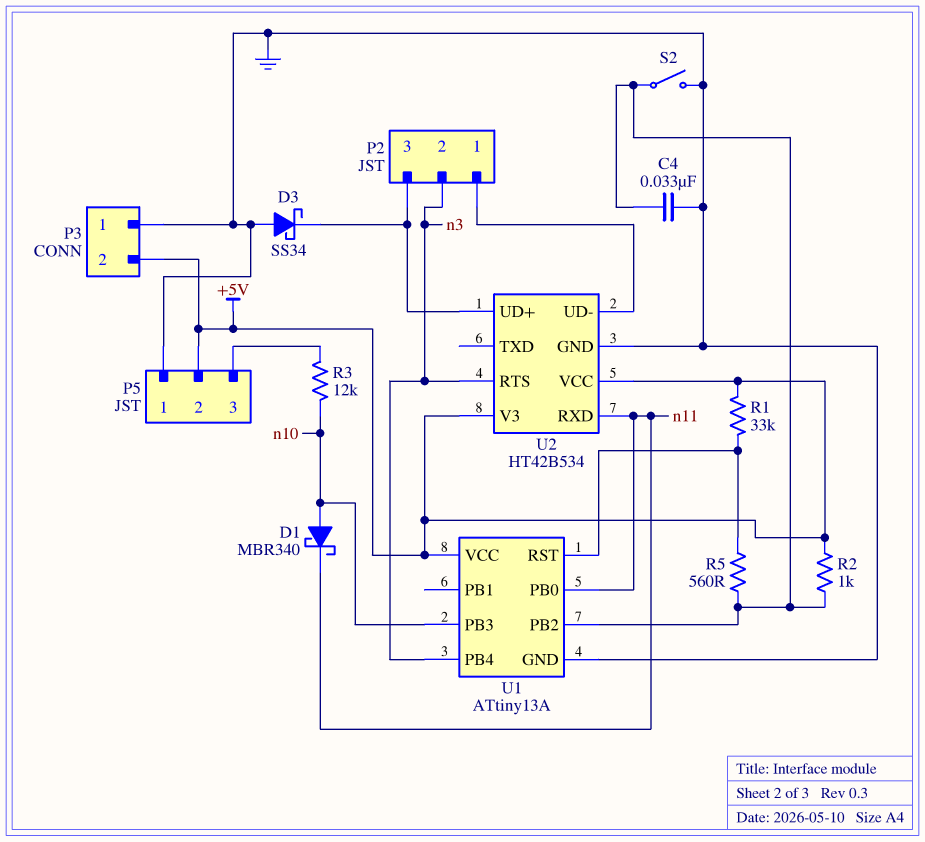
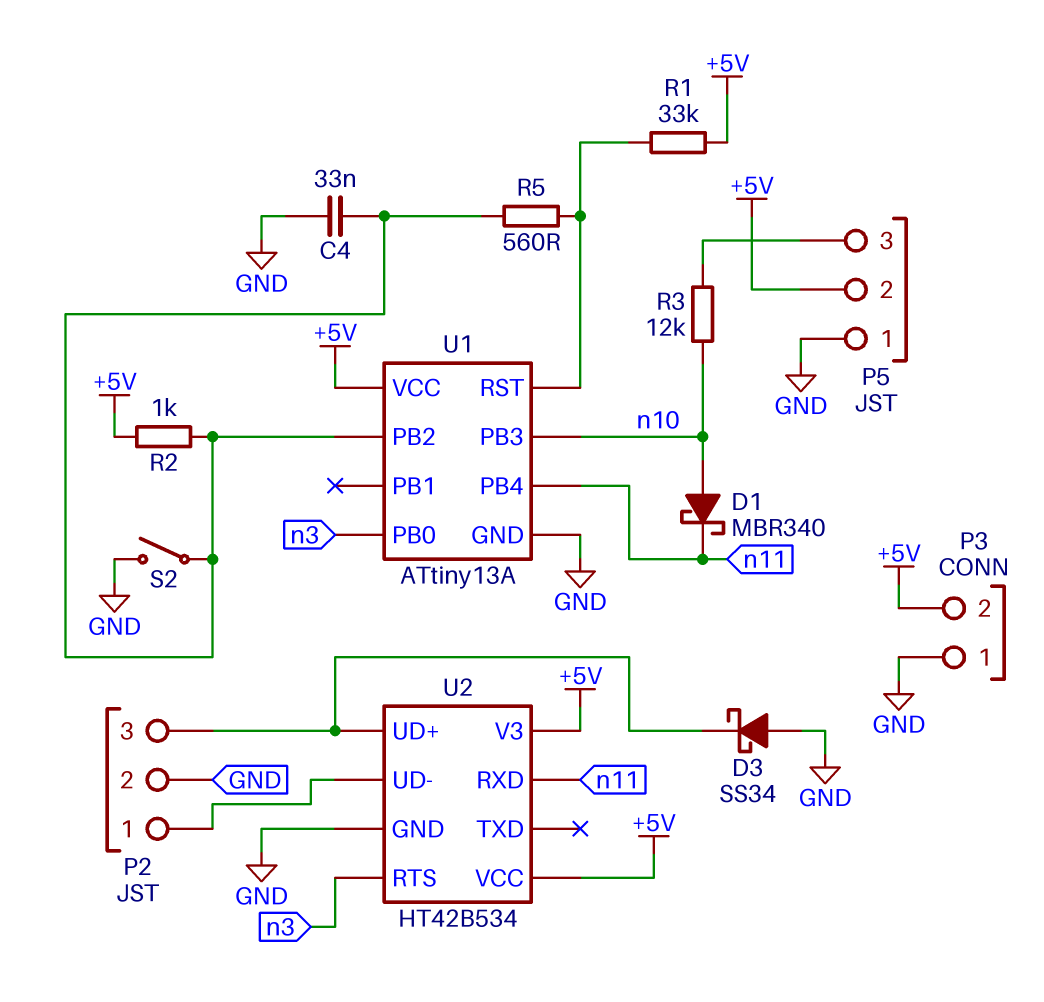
P2 pin 2: n3 -> GND
U1 pin PB0: n11 -> n3
U1 pin PB4: n3 -> n11

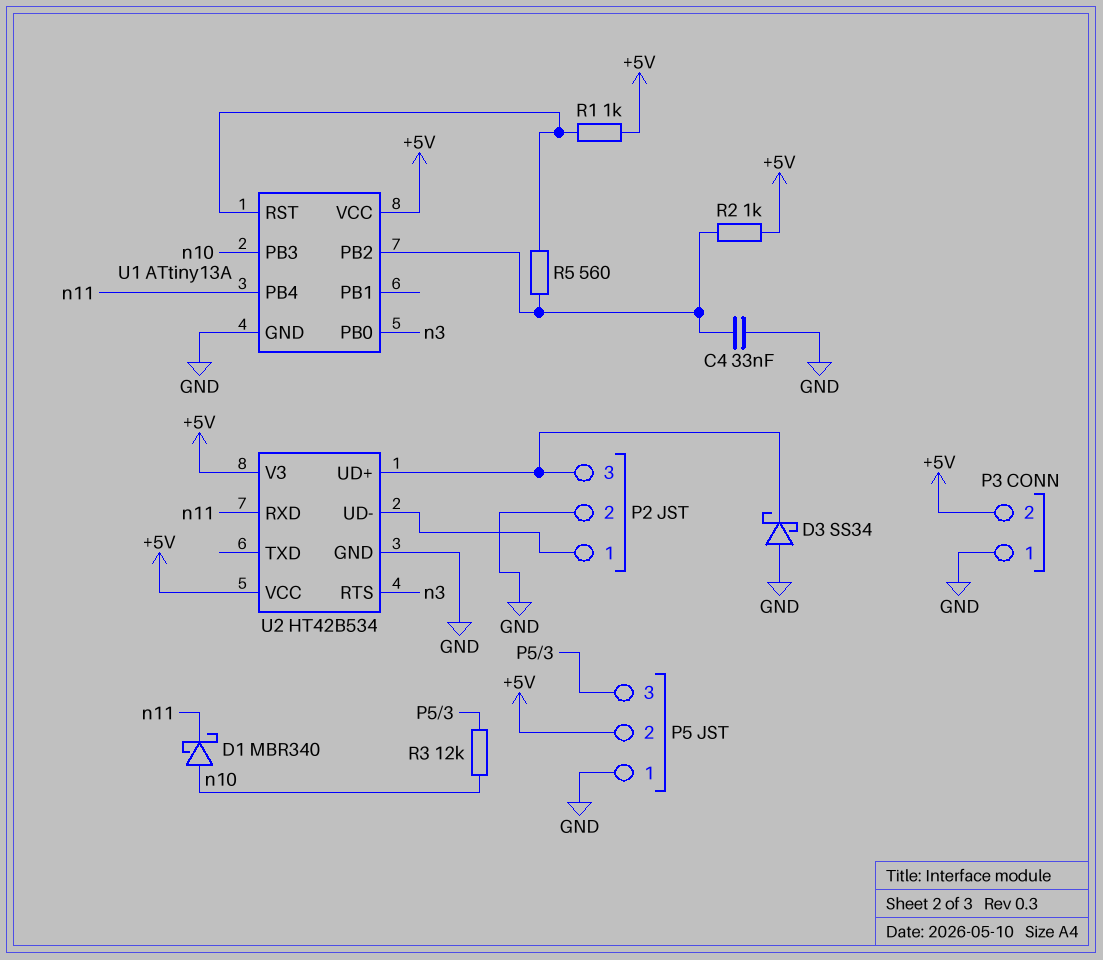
R1: 33k (+5V, U1/RST) -> 1k (+5V, U1/RST)
S2: switch (GND, U1/PB2) -> none

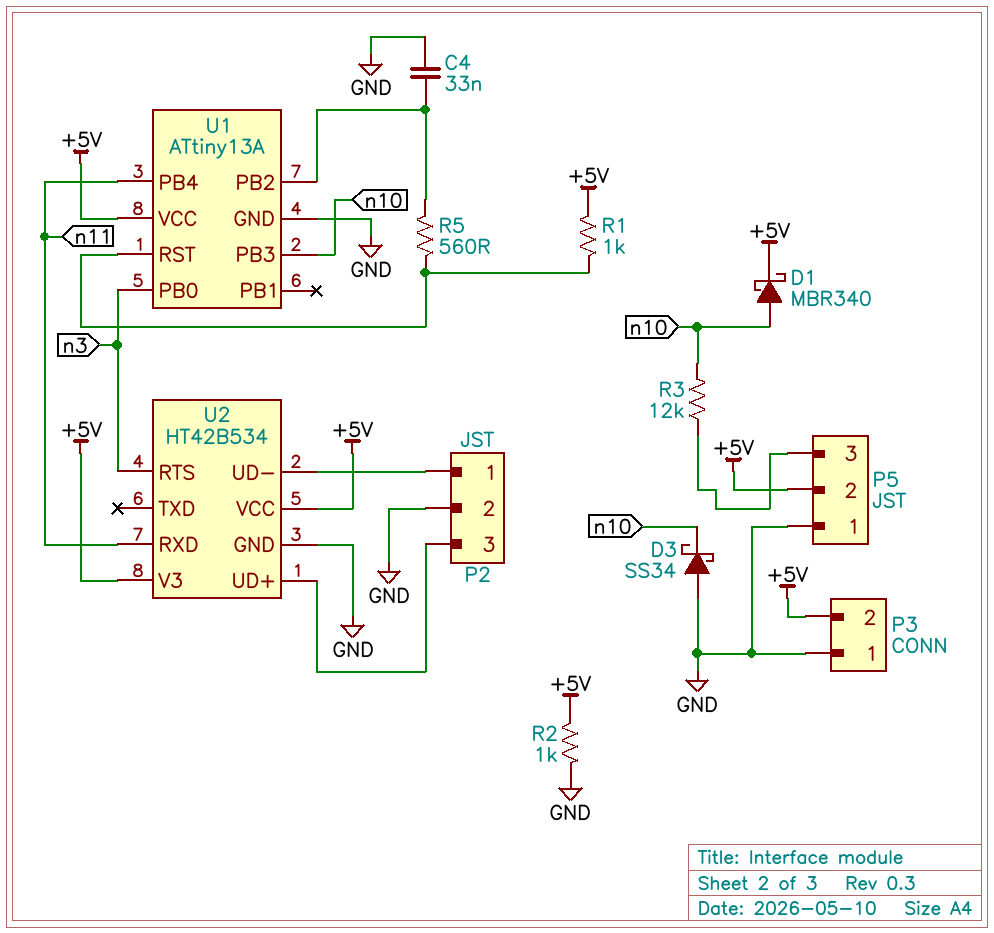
D1: schottky MBR340 (A n10, K n11) -> schottky MBR340 (A n10, K +5V)
D3: schottky SS34 (A GND, K P2/3) -> schottky SS34 (A GND, K n10)
R2: 1k (+5V, U1/PB2) -> 1k (+5V, GND)

